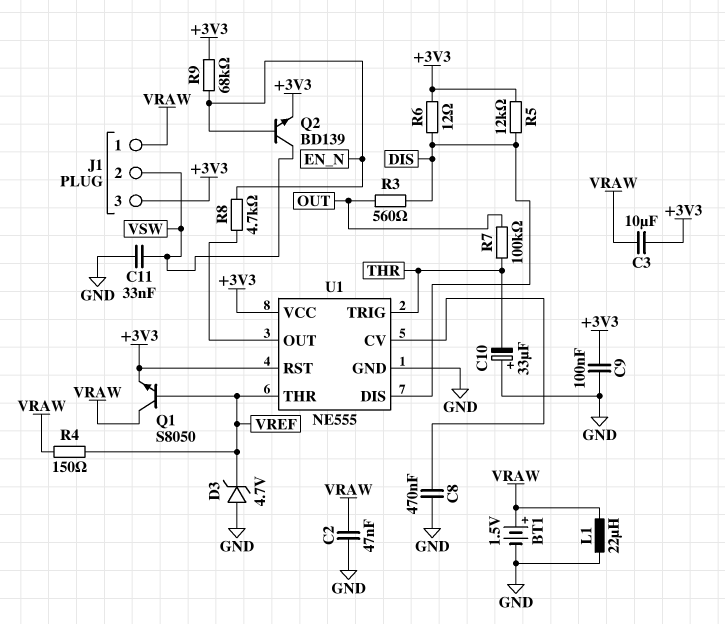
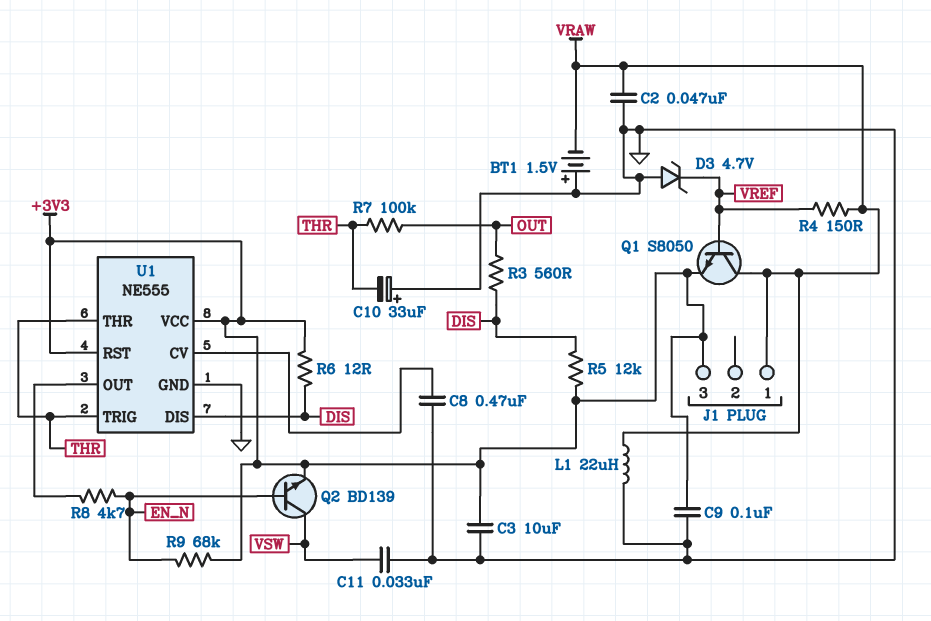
BT1: 1.5V (plus VRAW, minus GND) -> 1.5V (plus GND, minus VRAW)
C3: 10uF (+3V3, VRAW) -> 10uF (+3V3, GND)
J1 pin 2: VSW -> none
U1 pin THR: VREF -> THR

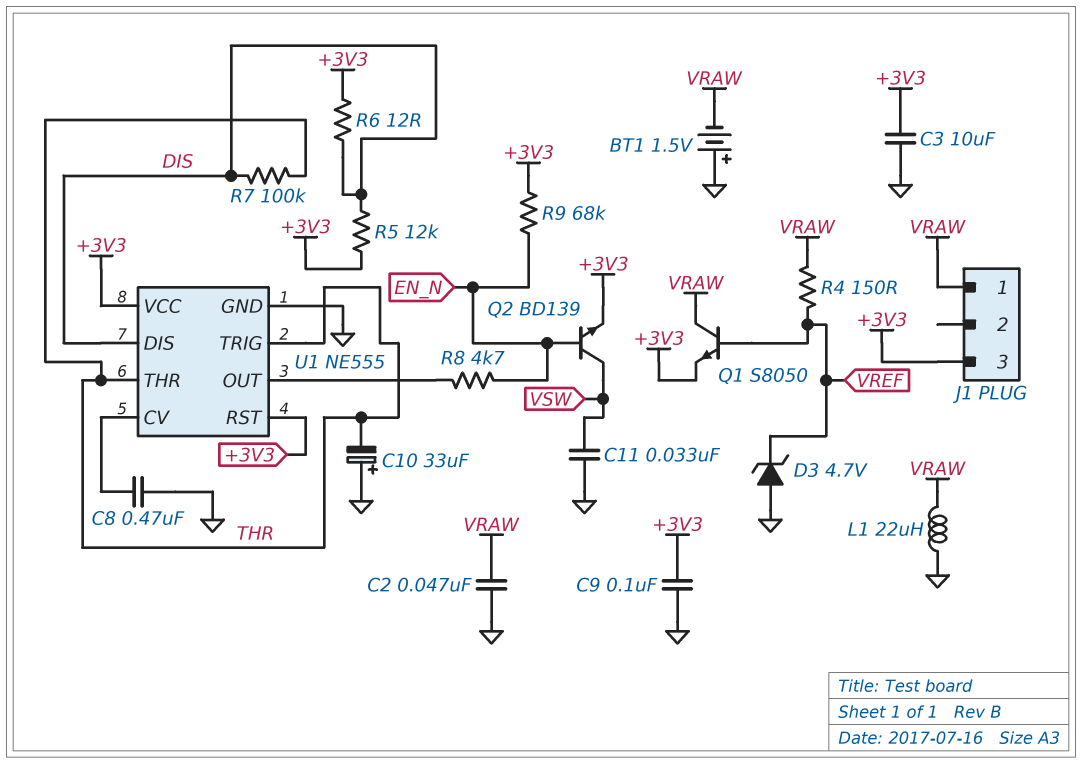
R3: 560 (DIS, OUT) -> none
R7: 100k (OUT, THR) -> 100k (DIS, THR)

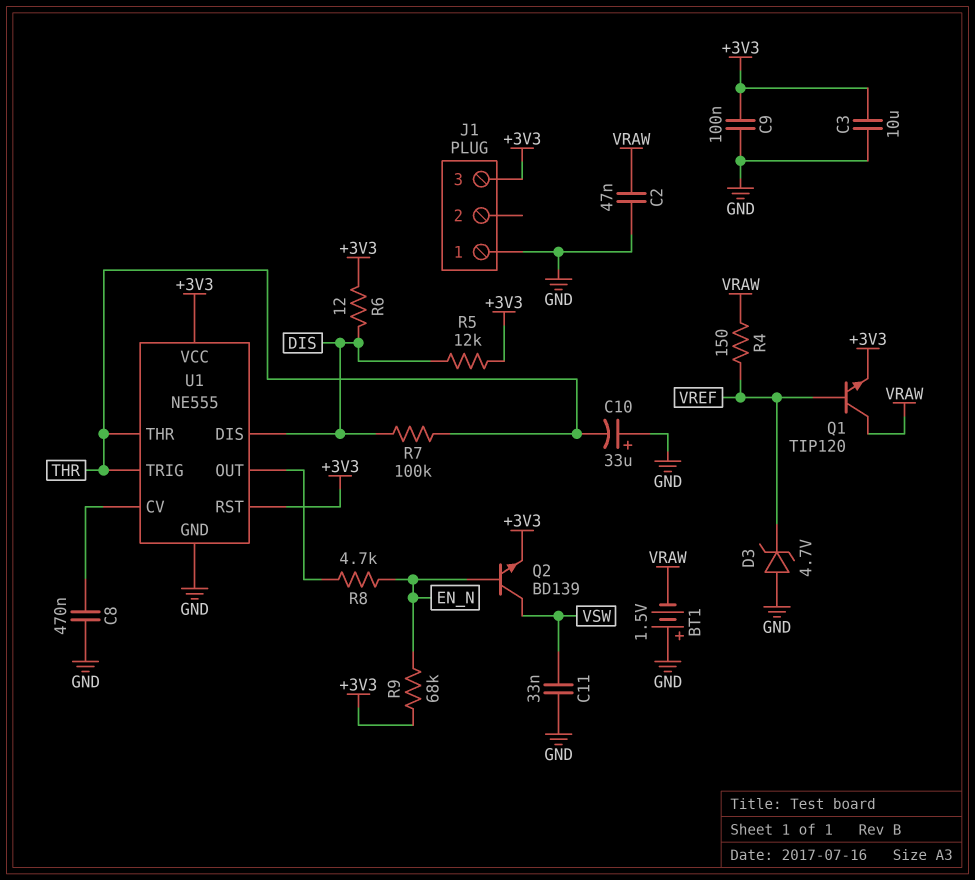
J1 pin 1: VRAW -> GND
L1: 22uH (GND, VRAW) -> none
Q1: NPN S8050 (B VREF, C VRAW, E +3V3) -> NPN TIP120 (B VREF, C VRAW, E +3V3)

